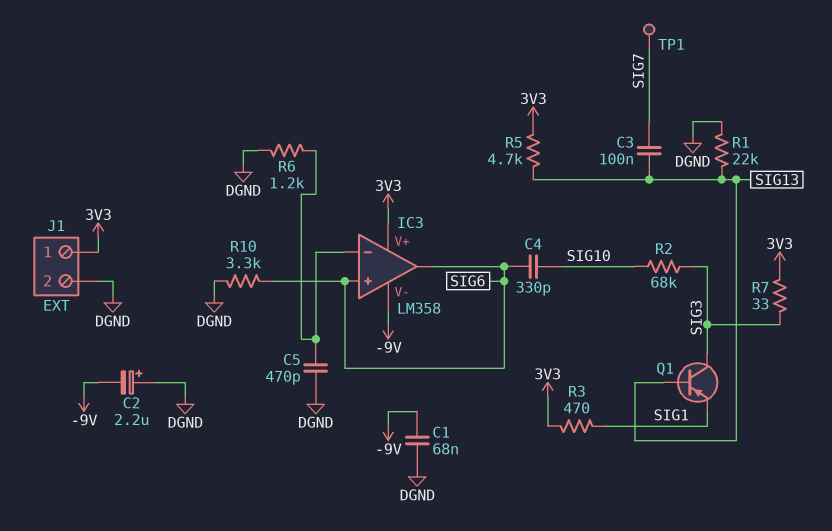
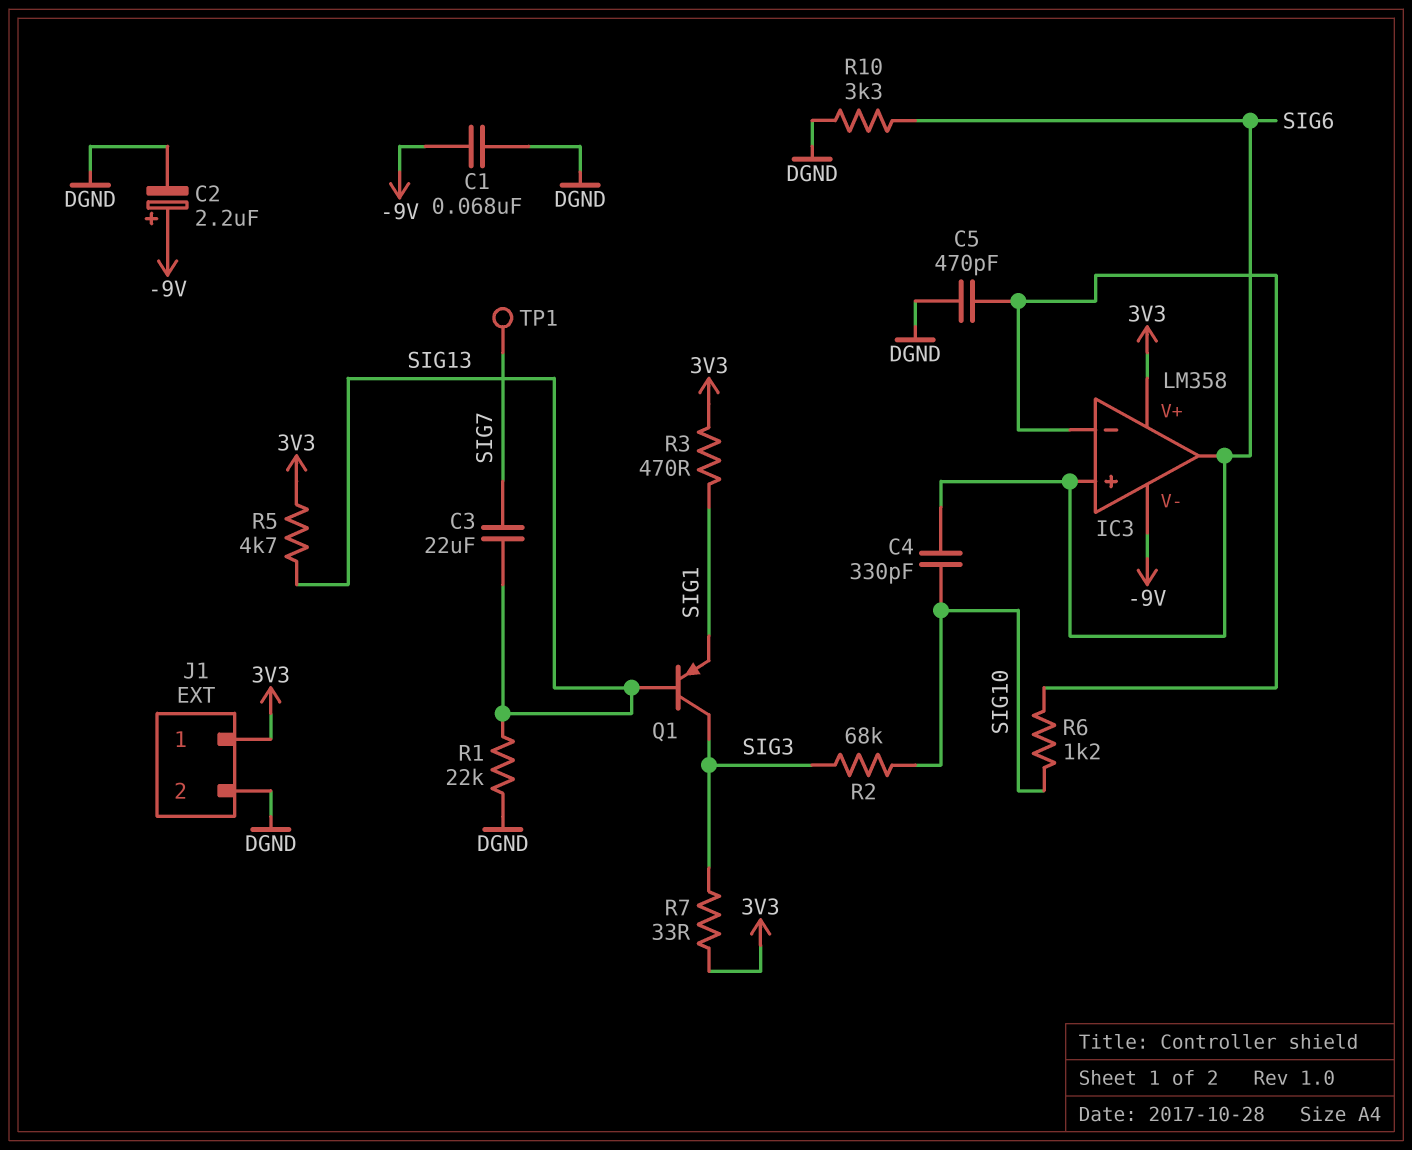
C2: 2.2uF (plus DGND, minus -9V) -> 2.2uF (plus -9V, minus DGND)
C3: 100nF (SIG7, SIG13) -> 22uF (SIG7, SIG13)
R6: 1.2k (DGND, IC3/in-) -> 1.2k (IC3/in-, SIG10)

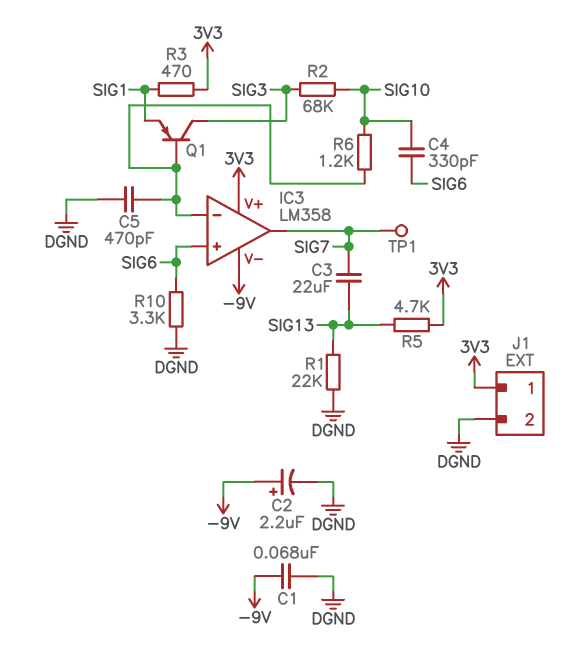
IC3 pin out: SIG6 -> SIG7
Q1: PNP (B SIG13, C SIG3, E SIG1) -> PNP (B IC3/in-, C SIG3, E SIG1)
R7: 33 (3V3, SIG3) -> none

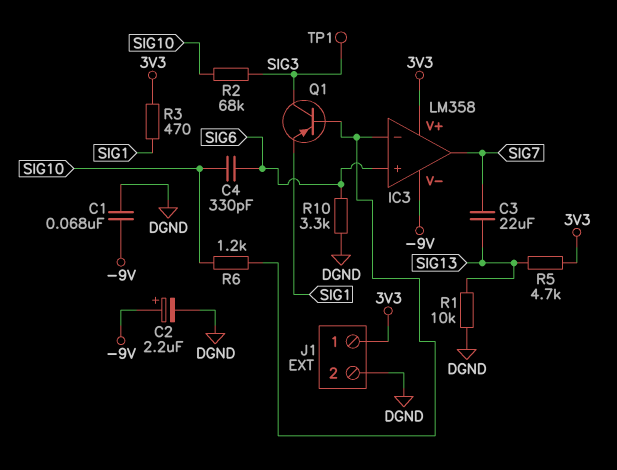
C5: 470pF (DGND, IC3/in-) -> none
R1: 22k (DGND, SIG13) -> 10k (DGND, SIG13)
TP1: test point (SIG7) -> test point (SIG3)

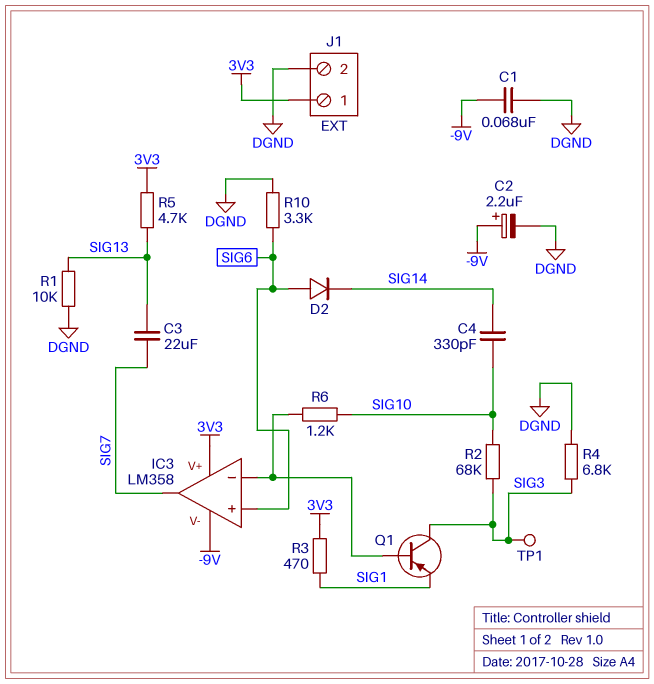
C4: 330pF (SIG6, SIG10) -> 330pF (SIG10, SIG14)
D2: none -> diode (A SIG6, K SIG14)
R4: none -> 6.8k (DGND, SIG3)

